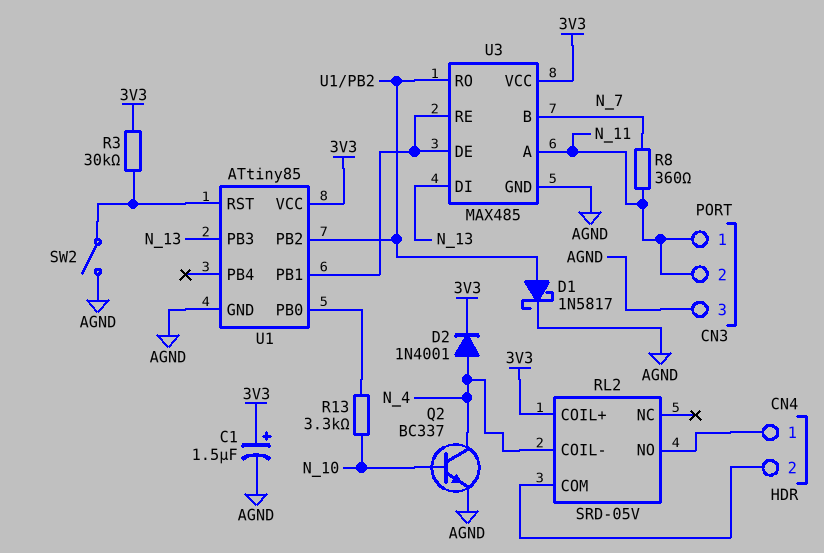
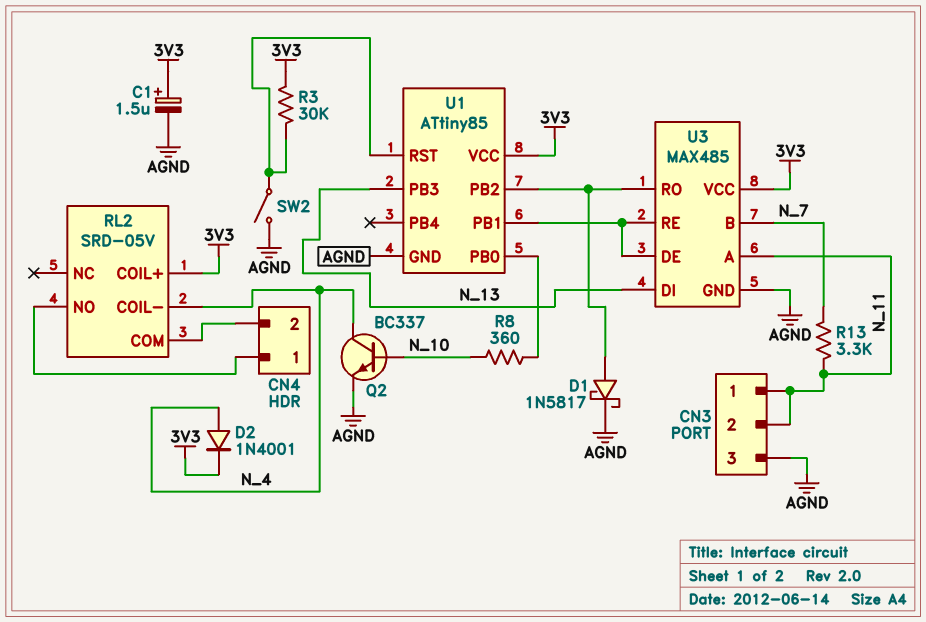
R8: 360 (N_7, N_11) -> 360 (N_10, U1/PB0)
R13: 3.3k (N_10, U1/PB0) -> 3.3k (N_7, N_11)

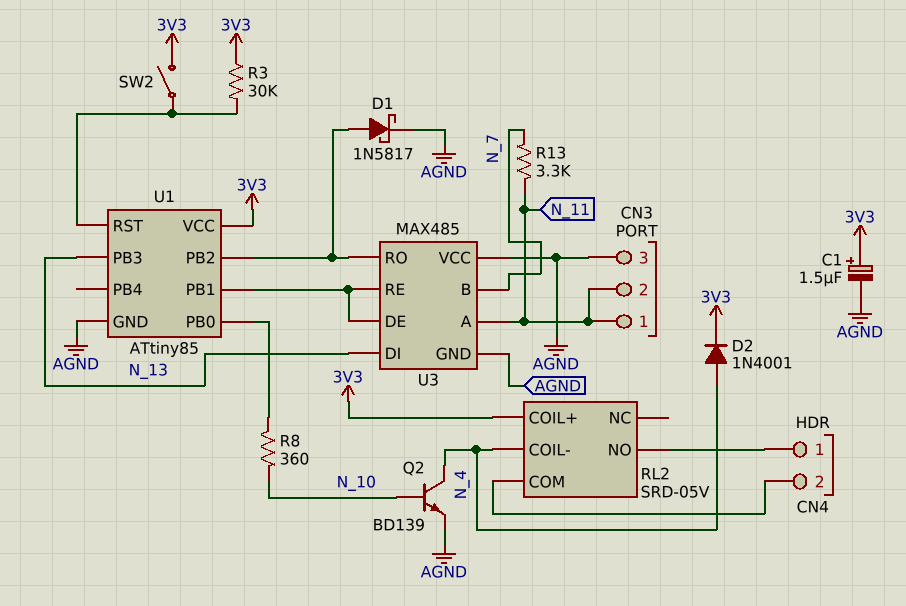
Q2: NPN BC337 (B N_10, C N_4, E AGND) -> NPN BD139 (B N_10, C N_4, E AGND)
SW2: switch (AGND, U1/RST) -> switch (3V3, U1/RST)
U3 pin VCC: 3V3 -> AGND

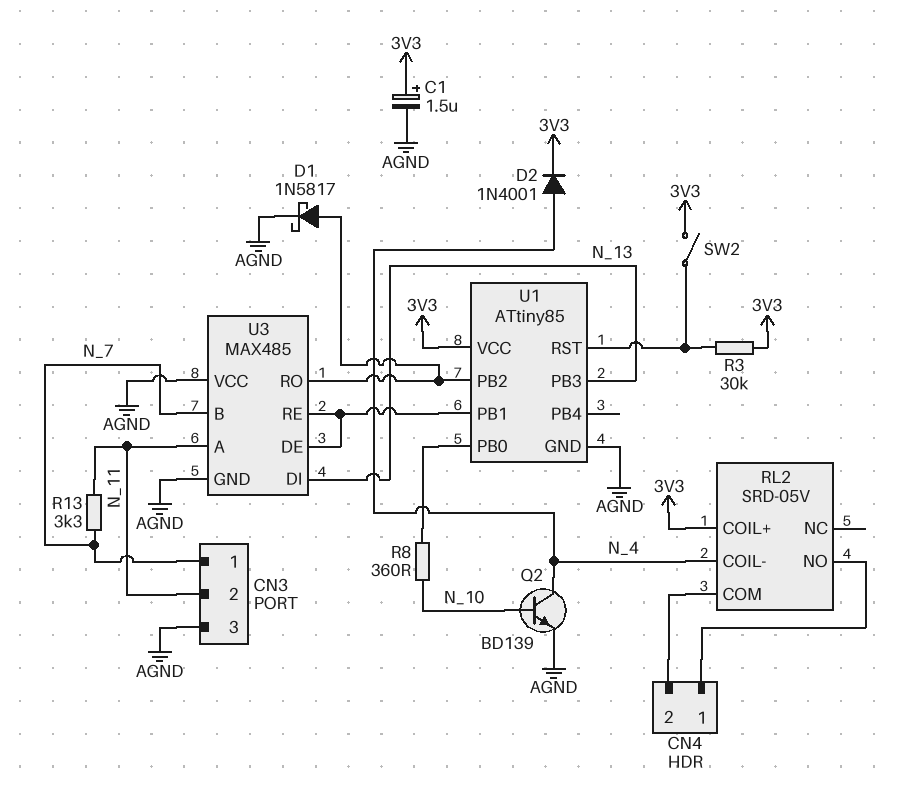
CN3 pin 1: N_11 -> N_7

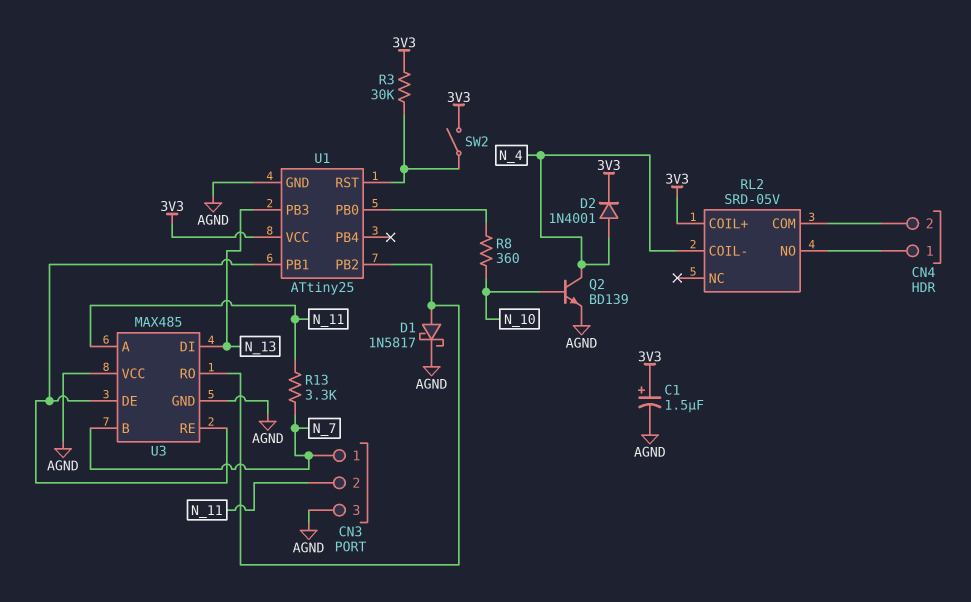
U1: ATtiny85 -> ATtiny25

